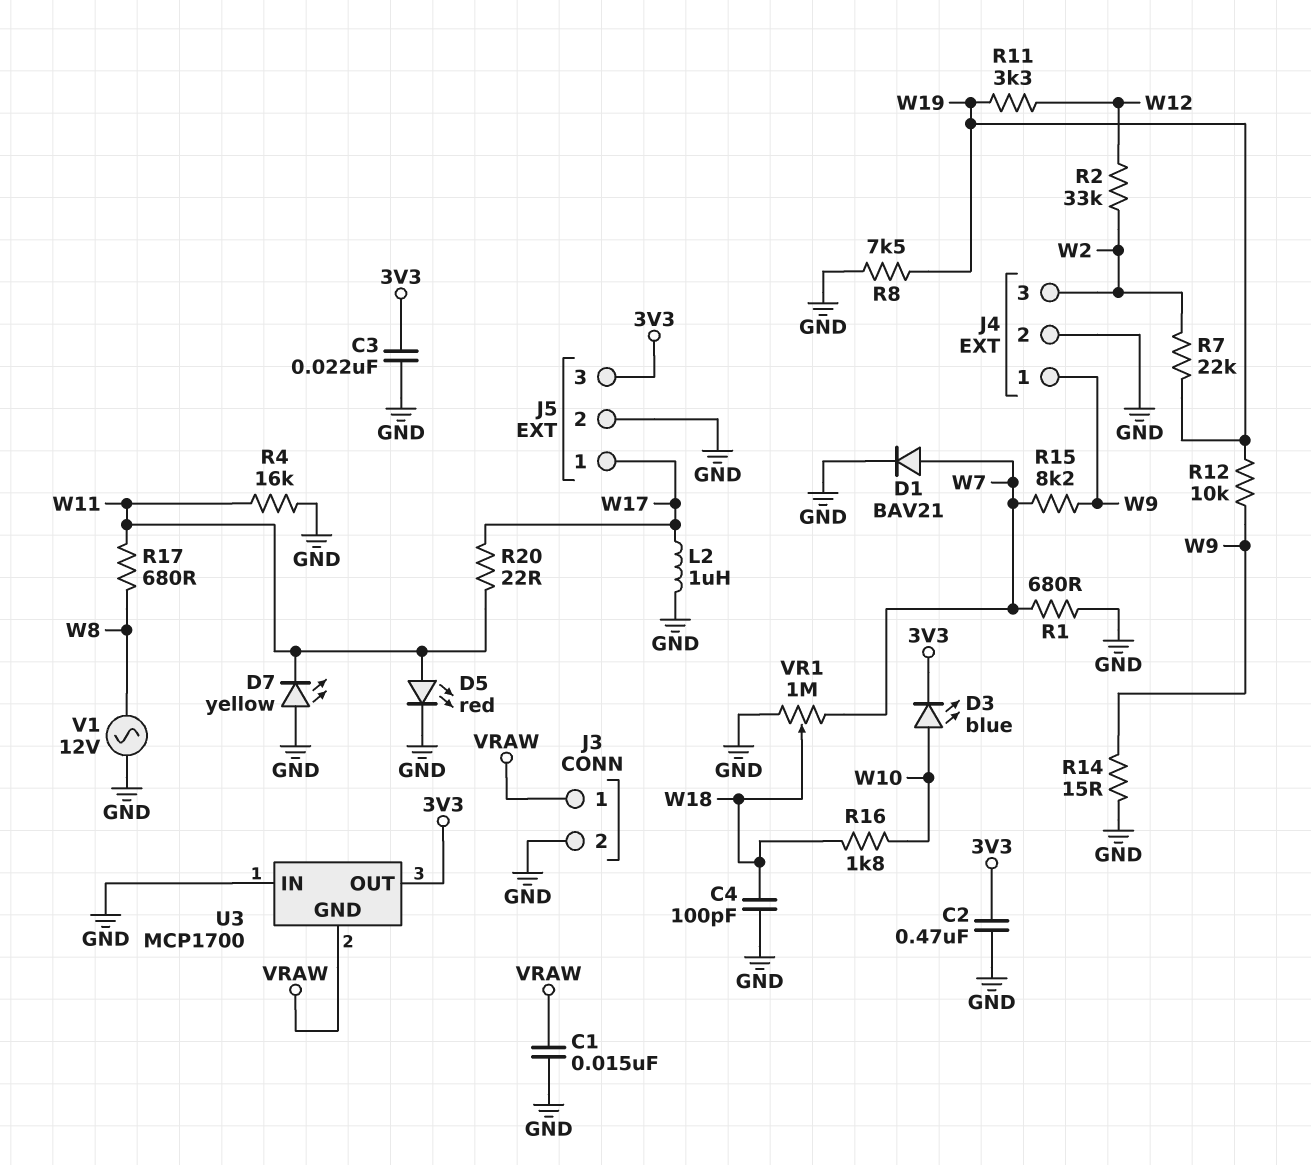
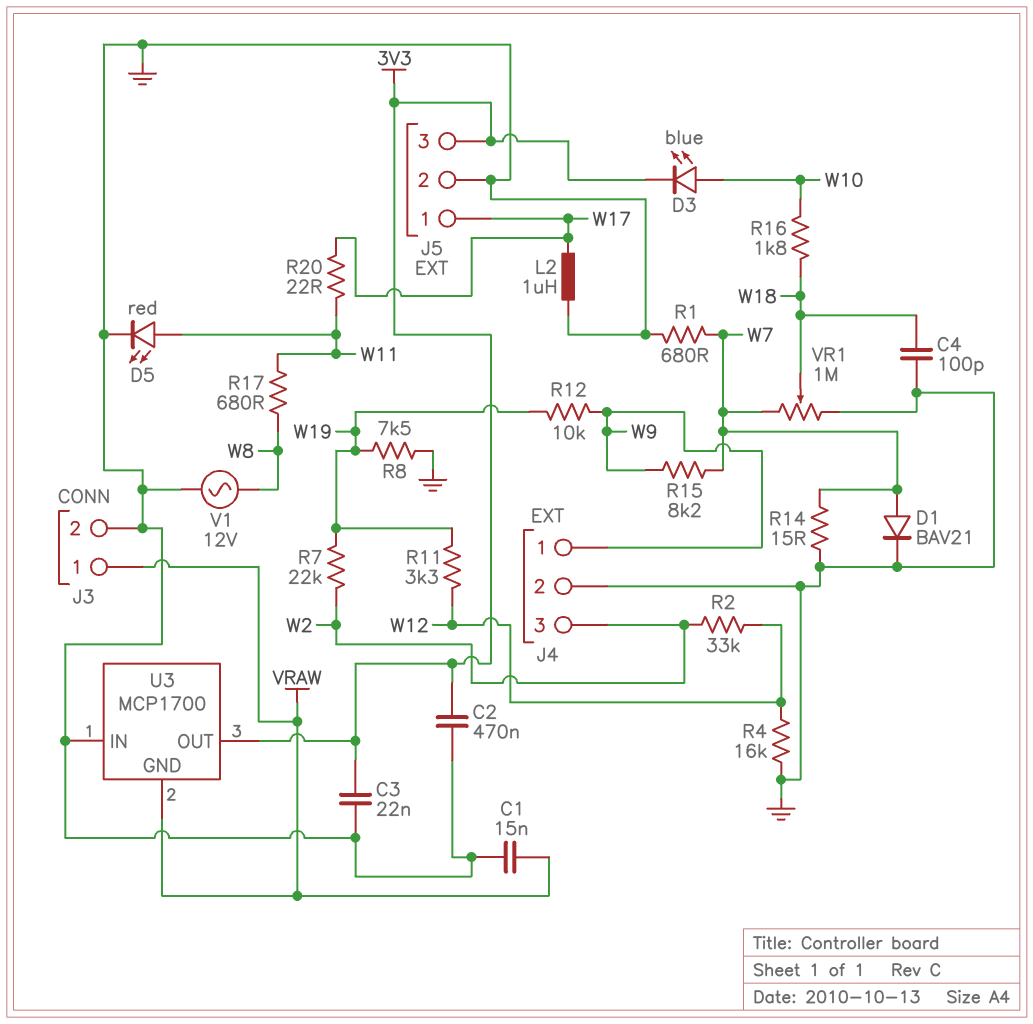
D7: LED yellow (A GND, K W11) -> none
R4: 16k (GND, W11) -> 16k (GND, W12)
R14: 15 (GND, W9) -> 15 (GND, W7)

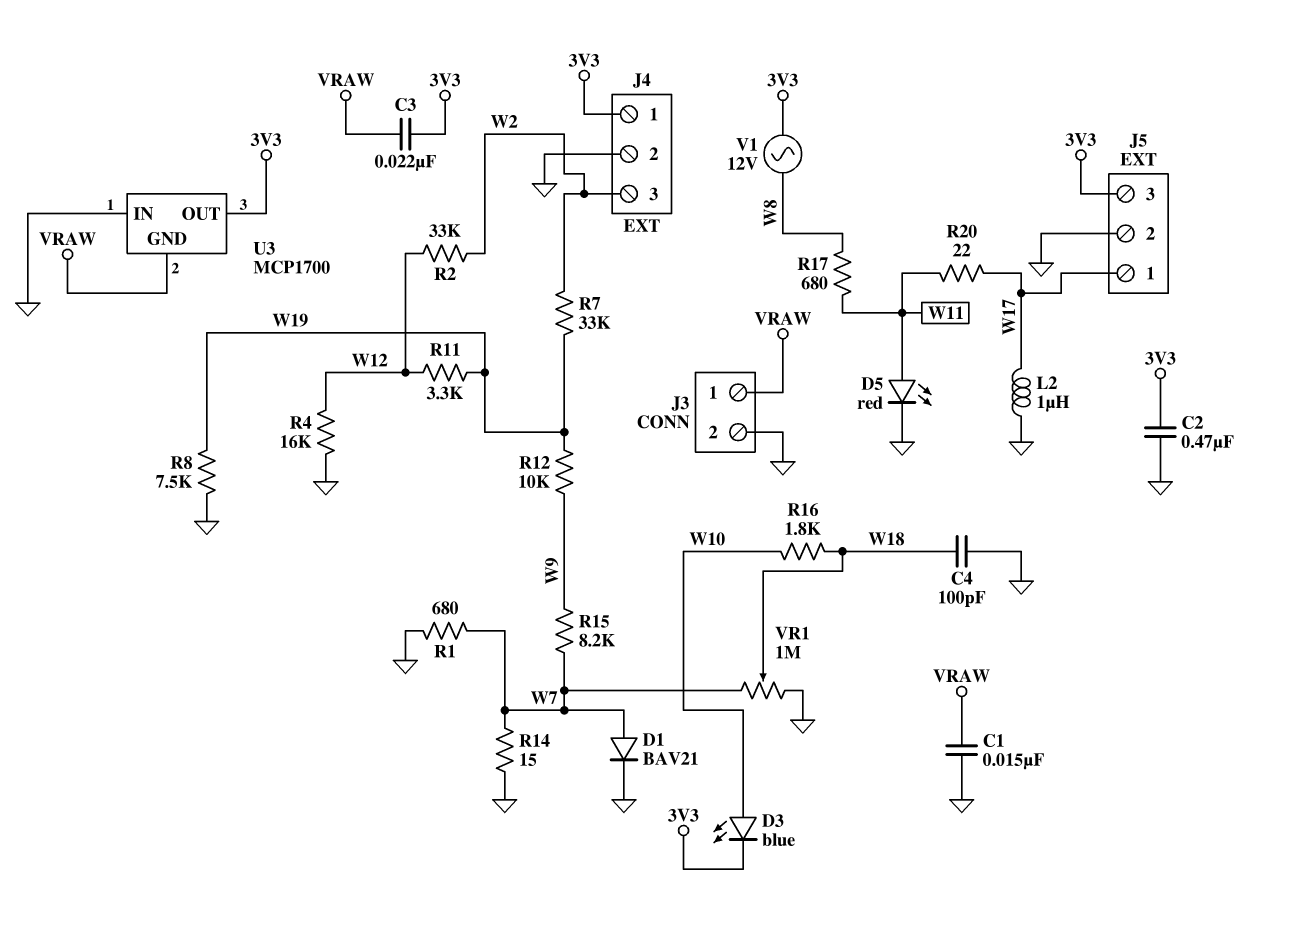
C3: 22nF (3V3, GND) -> 22nF (3V3, VRAW)
J4 pin 1: W9 -> 3V3
R7: 22k (W2, W19) -> 33k (W2, W19)
V1: AC 12V (GND, W8) -> AC 12V (3V3, W8)

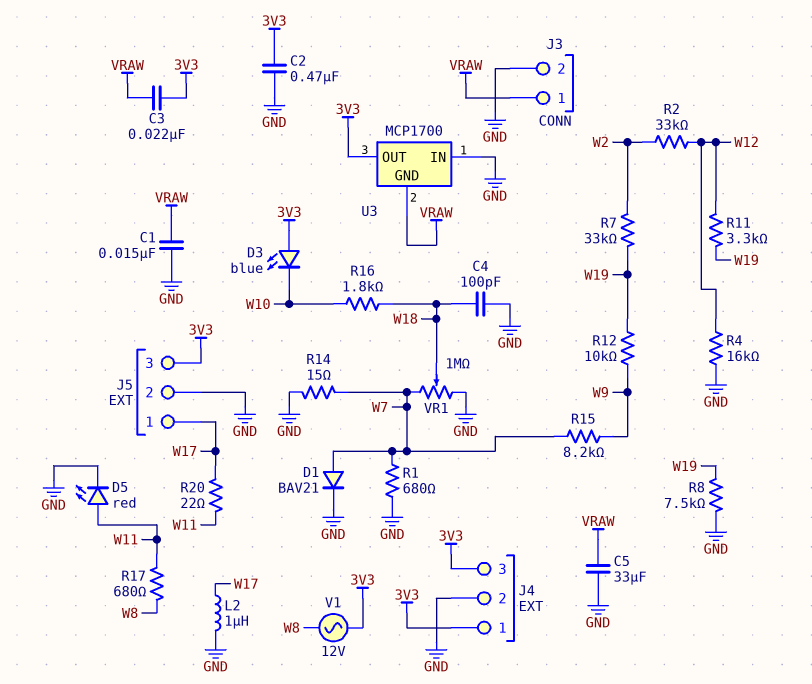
C5: none -> 33uF (GND, VRAW)
D3: LED blue (A W10, K 3V3) -> LED blue (A 3V3, K W10)
J4 pin 3: W2 -> 3V3

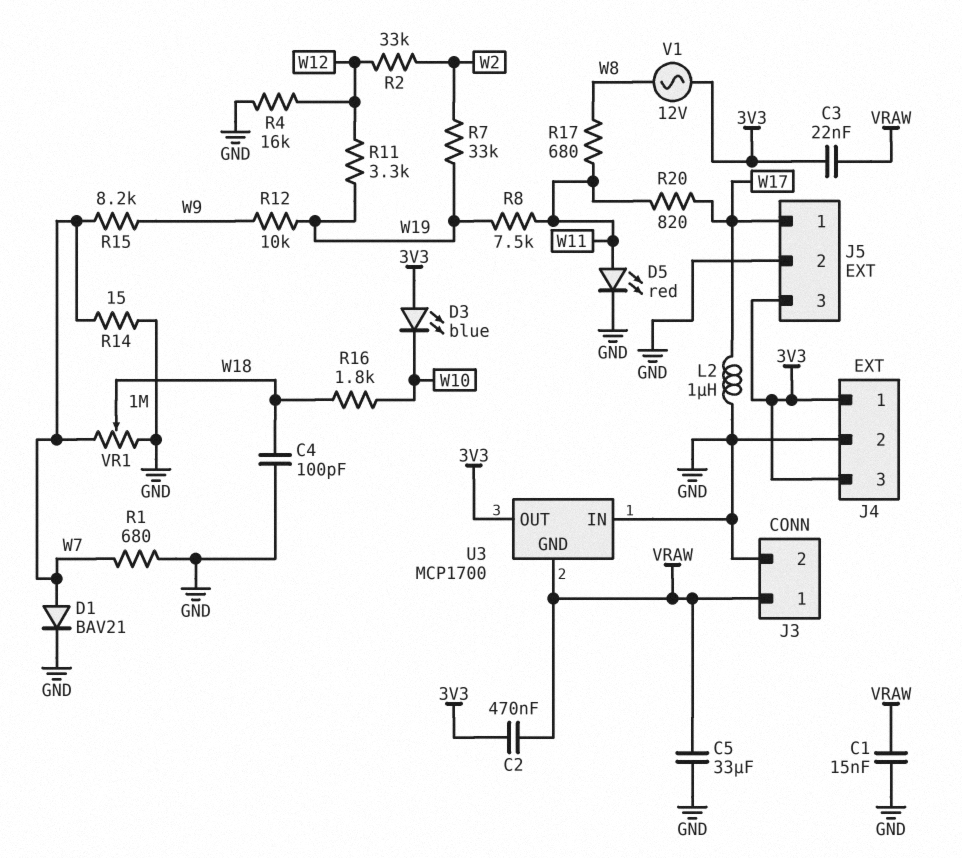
C2: 470nF (3V3, GND) -> 470nF (3V3, VRAW)
R8: 7.5k (GND, W19) -> 7.5k (W11, W19)
R20: 22 (W11, W17) -> 820 (W11, W17)

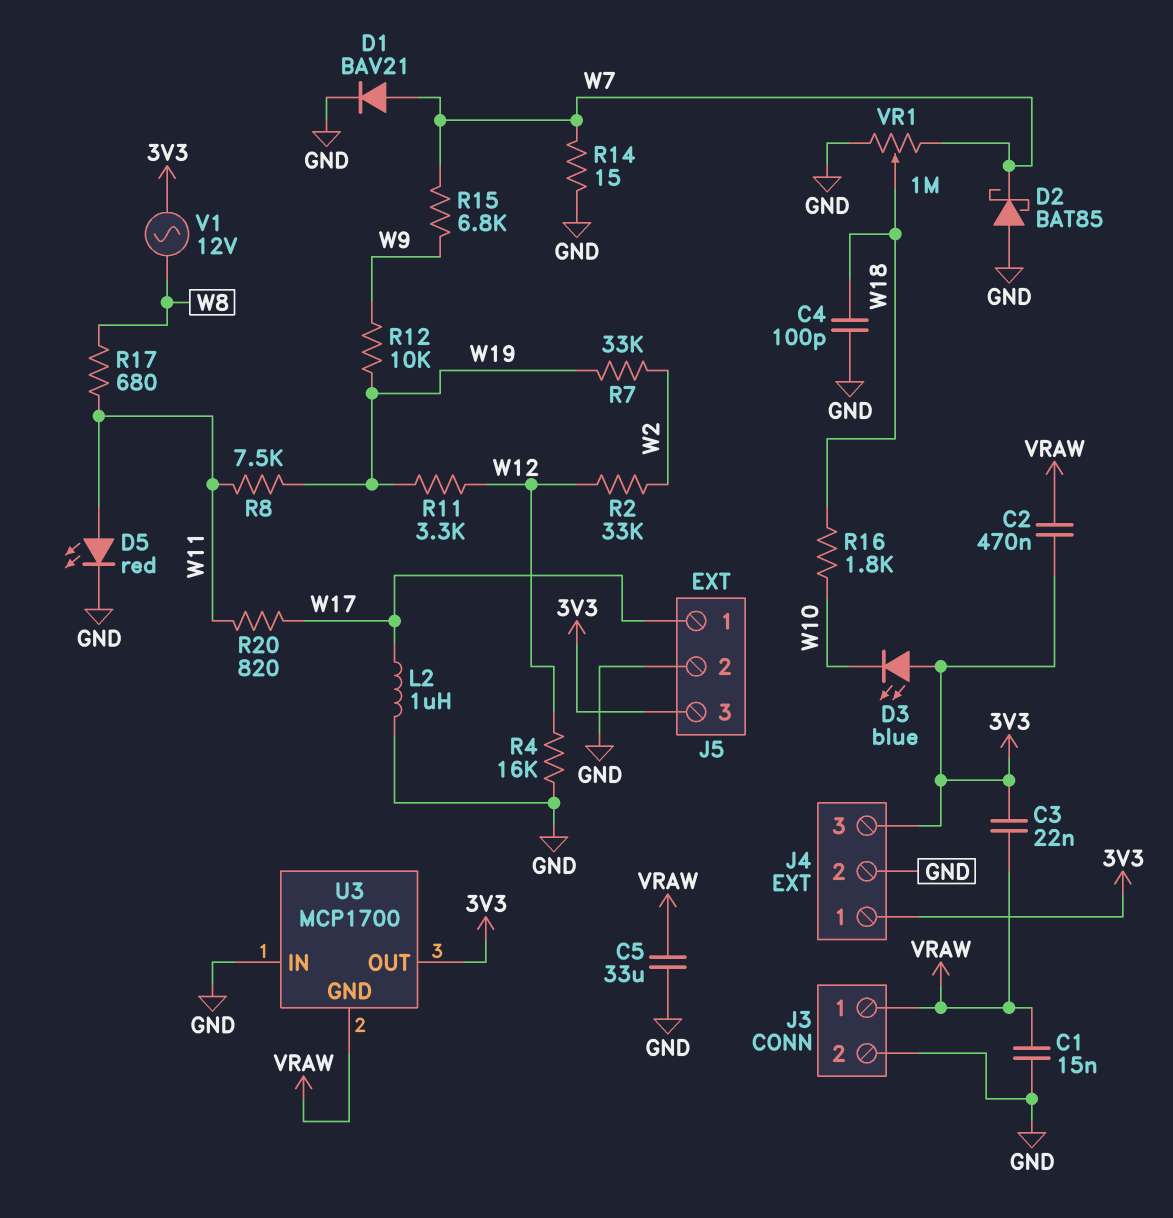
D2: none -> schottky BAT85 (A GND, K W7)
R1: 680 (GND, W7) -> none
R15: 8.2k (W7, W9) -> 6.8k (W7, W9)

